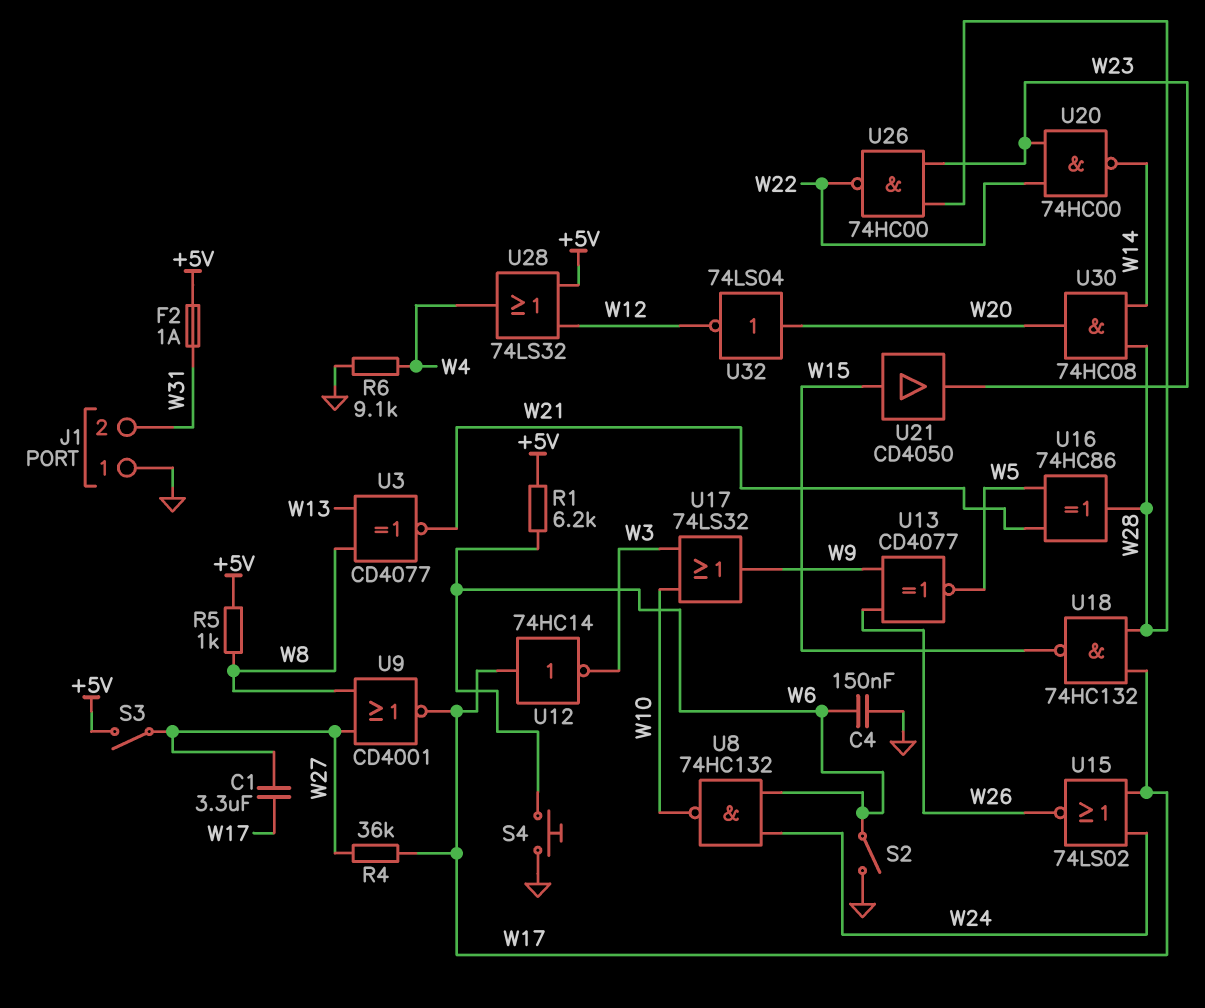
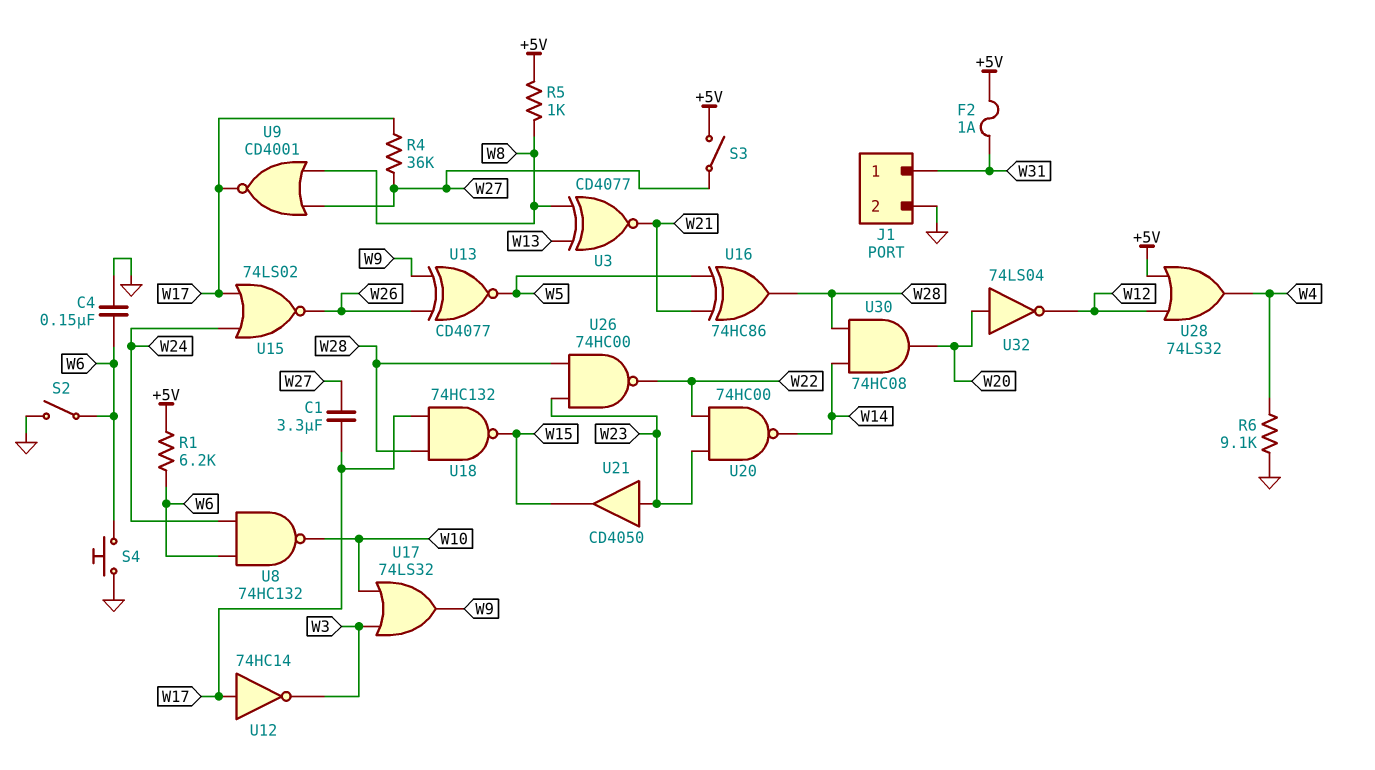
J1 pin 1: GND -> W31
J1 pin 2: W31 -> GND
U21: buffer CD4050 (in W15, out W23) -> buffer CD4050 (in W23, out W15)

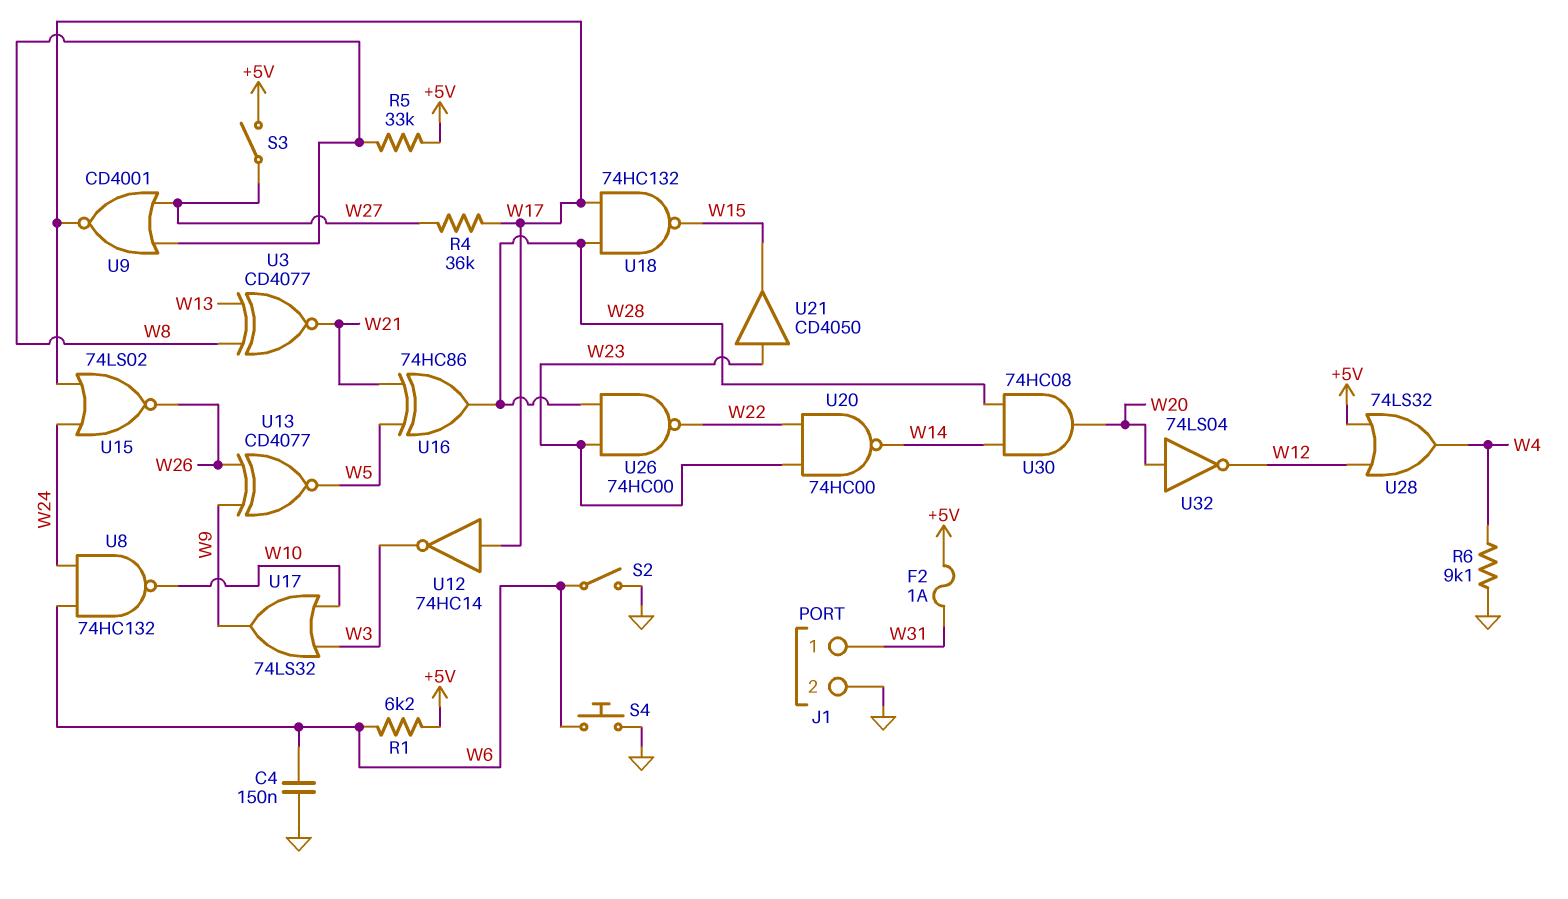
C1: 3.3uF (W17, W27) -> none
R5: 1k (+5V, W8) -> 33k (+5V, W8)

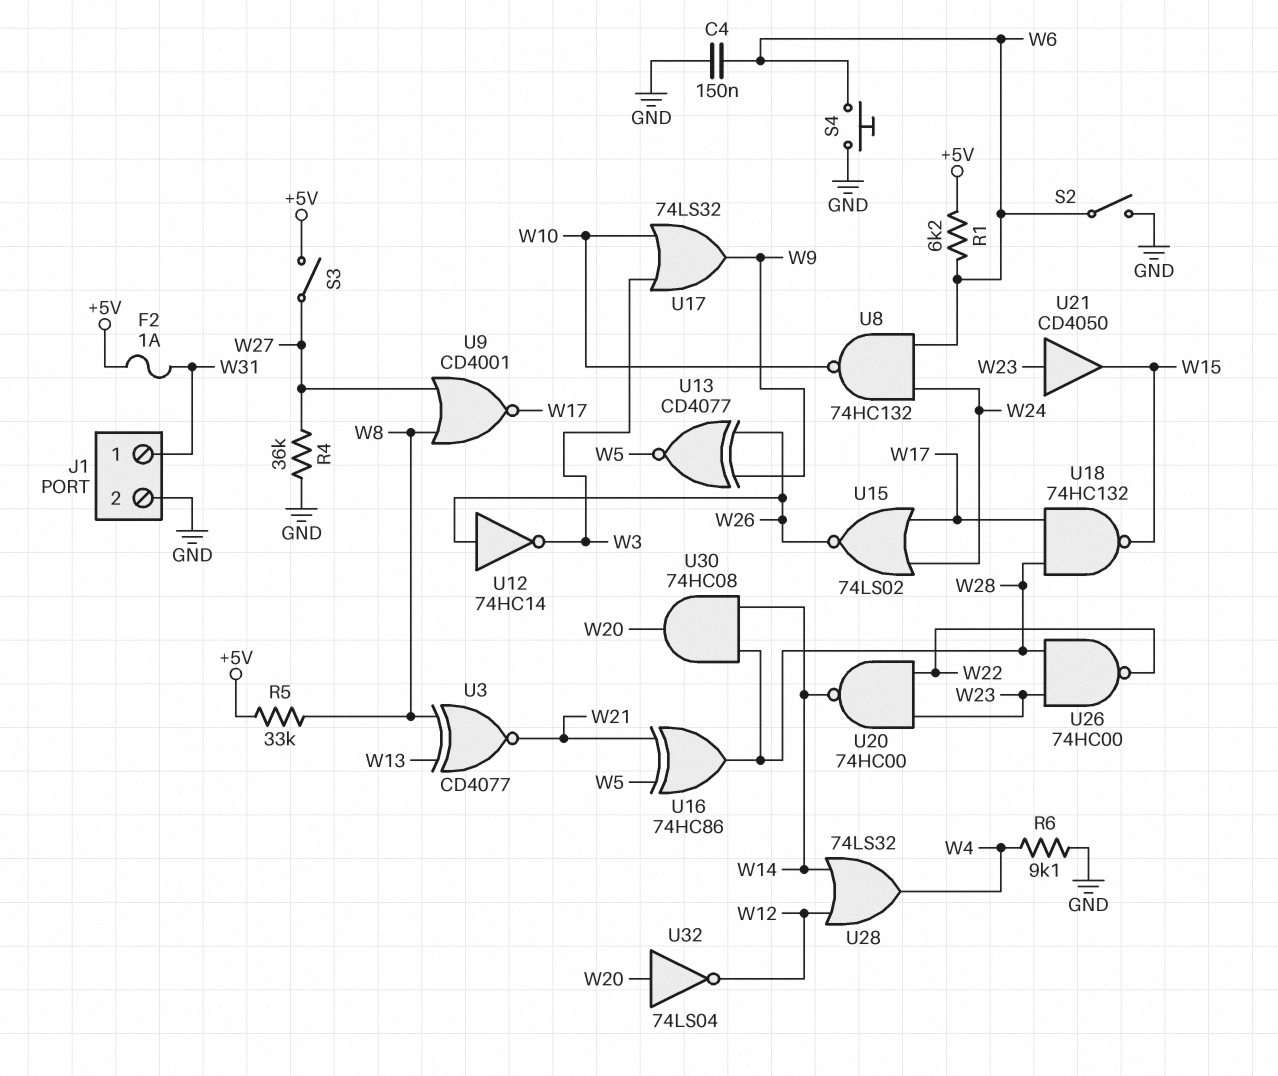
R4: 36k (W17, W27) -> 36k (GND, W27)
U12: NOT 74HC14 (in W17, out W3) -> NOT 74HC14 (in W26, out W3)
U28: OR 74LS32 (in +5V, in W12, out W4) -> OR 74LS32 (in W12, in W14, out W4)

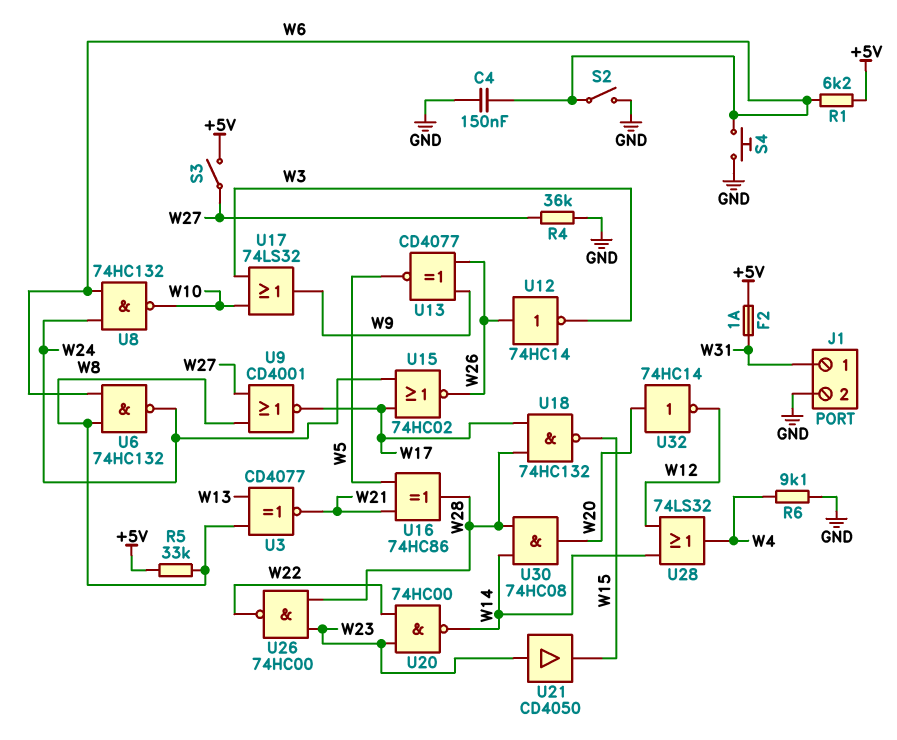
U6: none -> NAND 74HC132 (in W6, in W8, out W24)
U15: NOR 74LS02 (in W17, in W24, out W26) -> NOR 74HC02 (in W17, in W24, out W26)
U32: NOT 74LS04 (in W20, out W12) -> NOT 74HC14 (in W20, out W12)

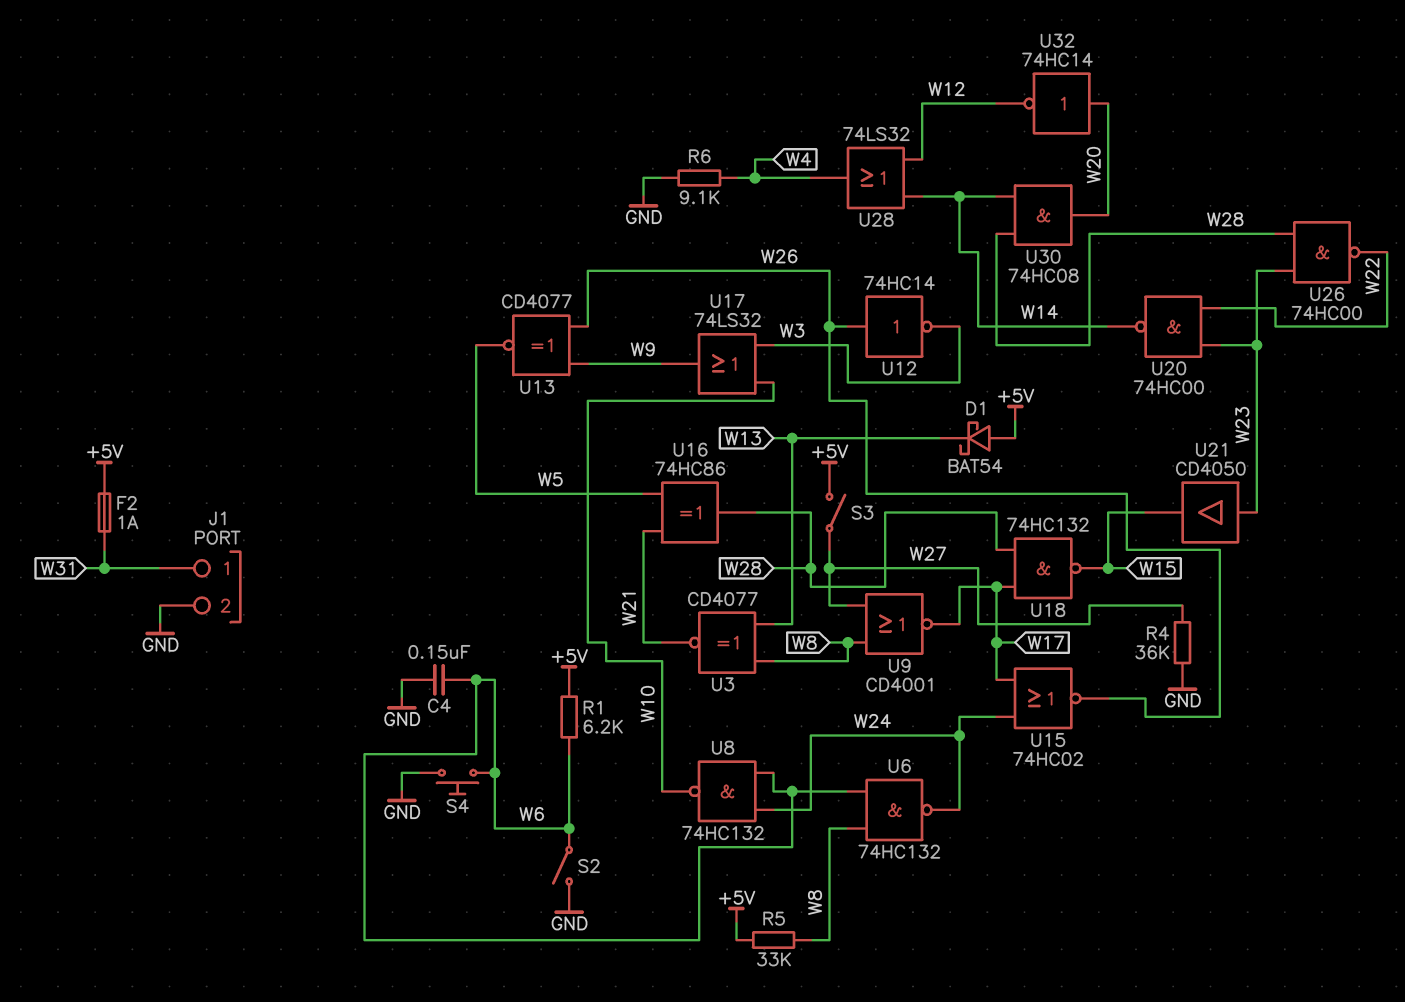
D1: none -> schottky BAT54 (A +5V, K W13)

